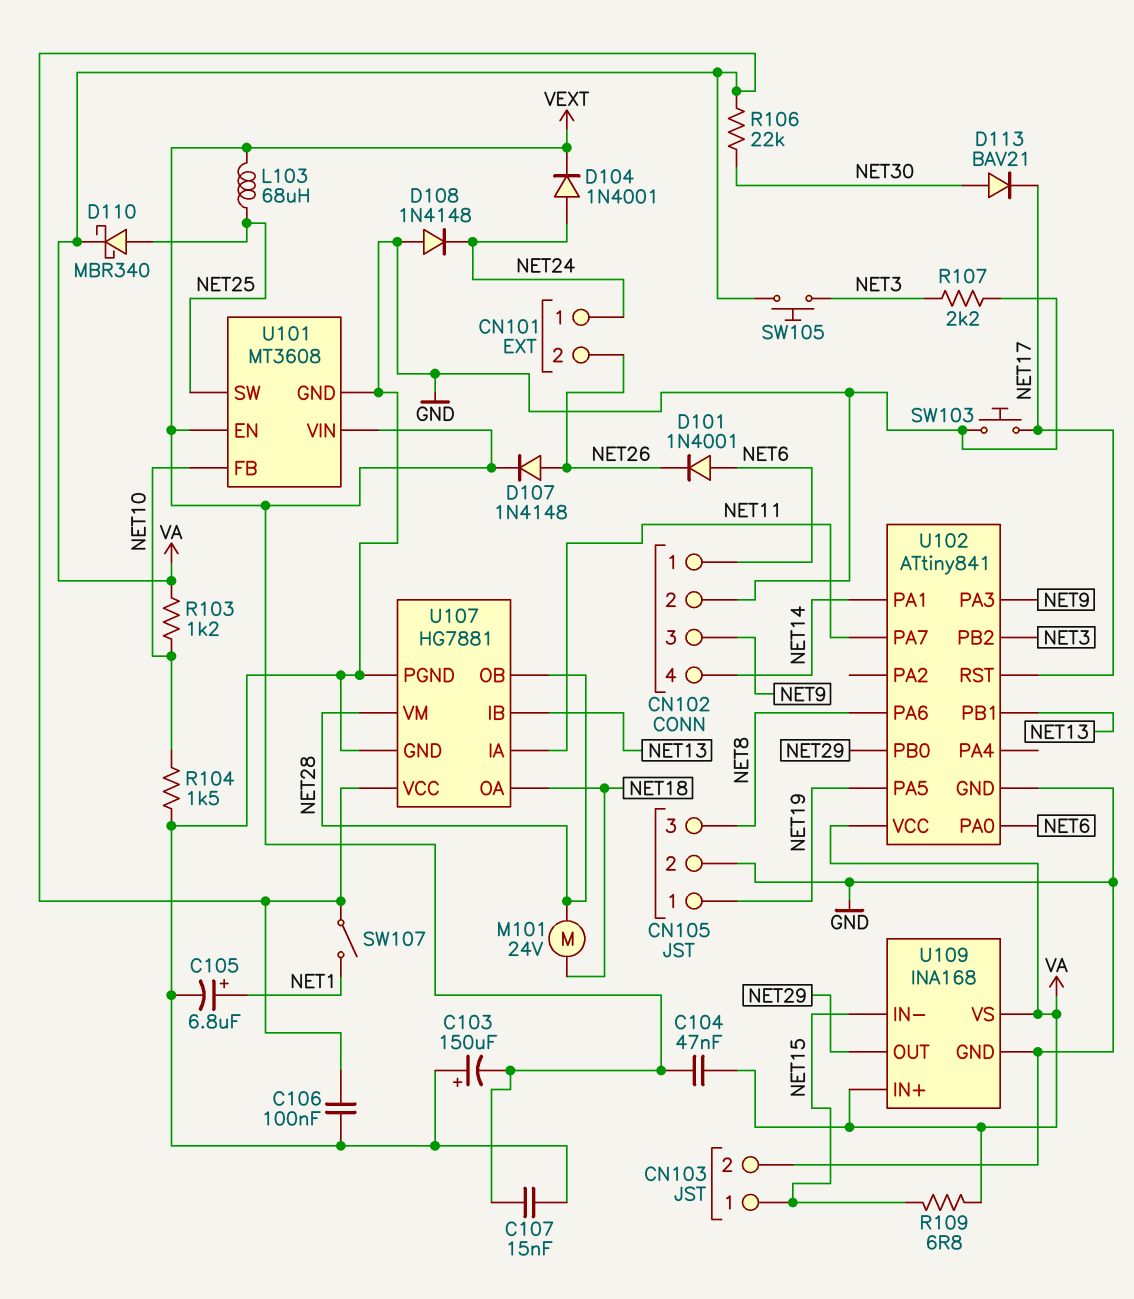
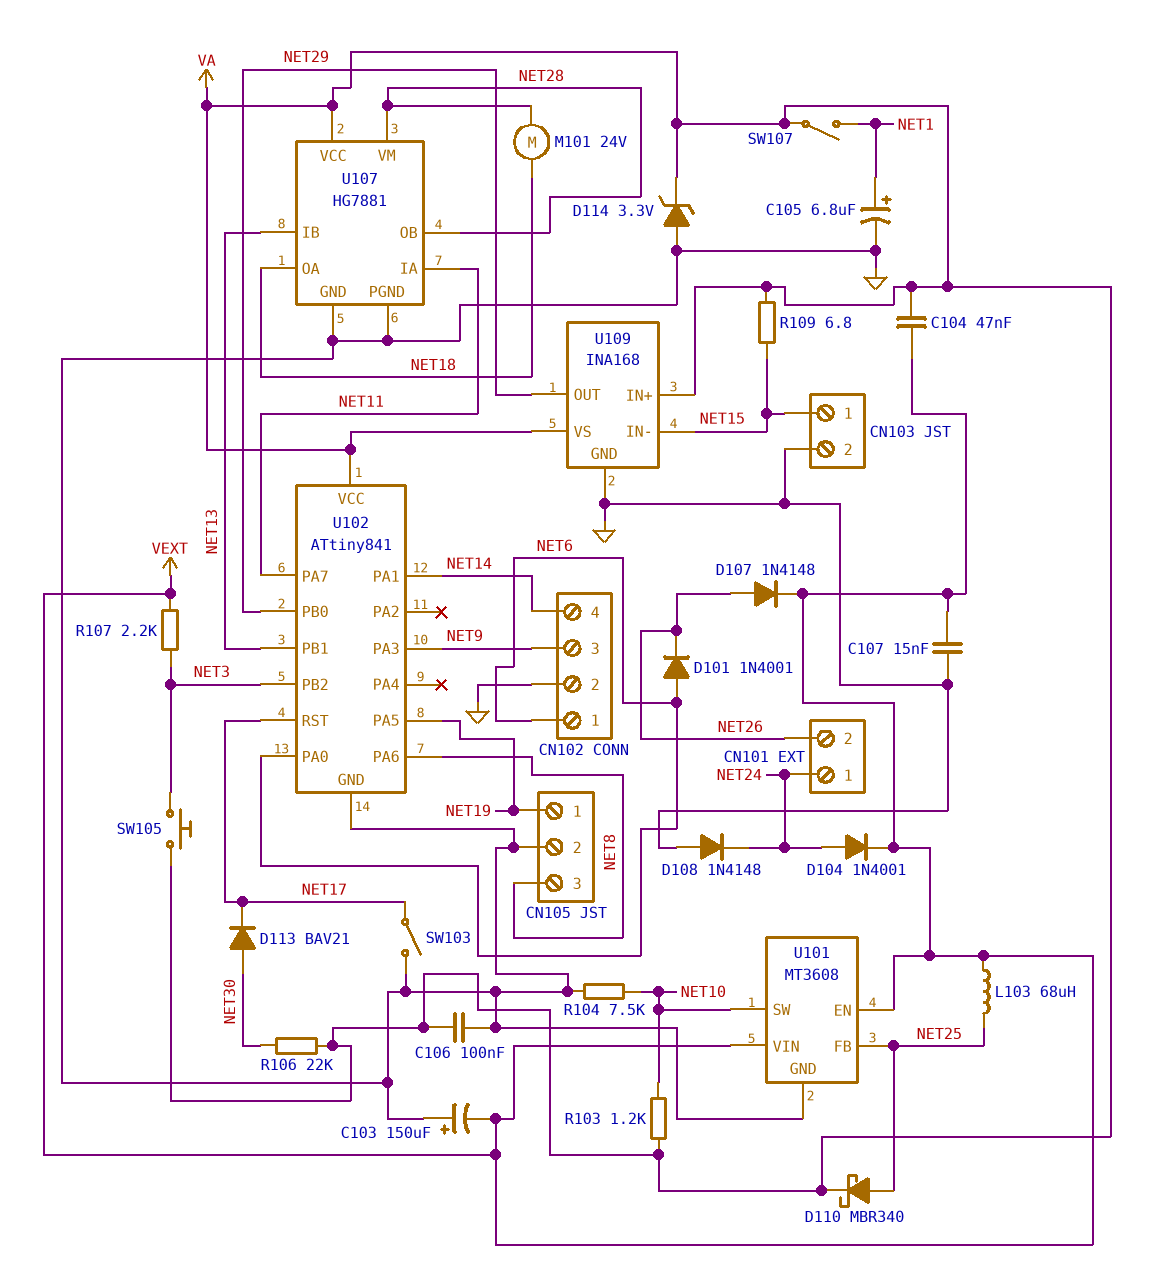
D114: none -> zener 3.3V (A GND, K VA)
R104: 1.5k (GND, NET10) -> 7.5k (GND, NET10)
R107: 2.2k (GND, NET3) -> 2.2k (NET3, VEXT)
SW103: button (GND, NET17) -> switch (GND, NET17)
U101 pin FB: NET10 -> NET25
U101 pin SW: NET25 -> NET10

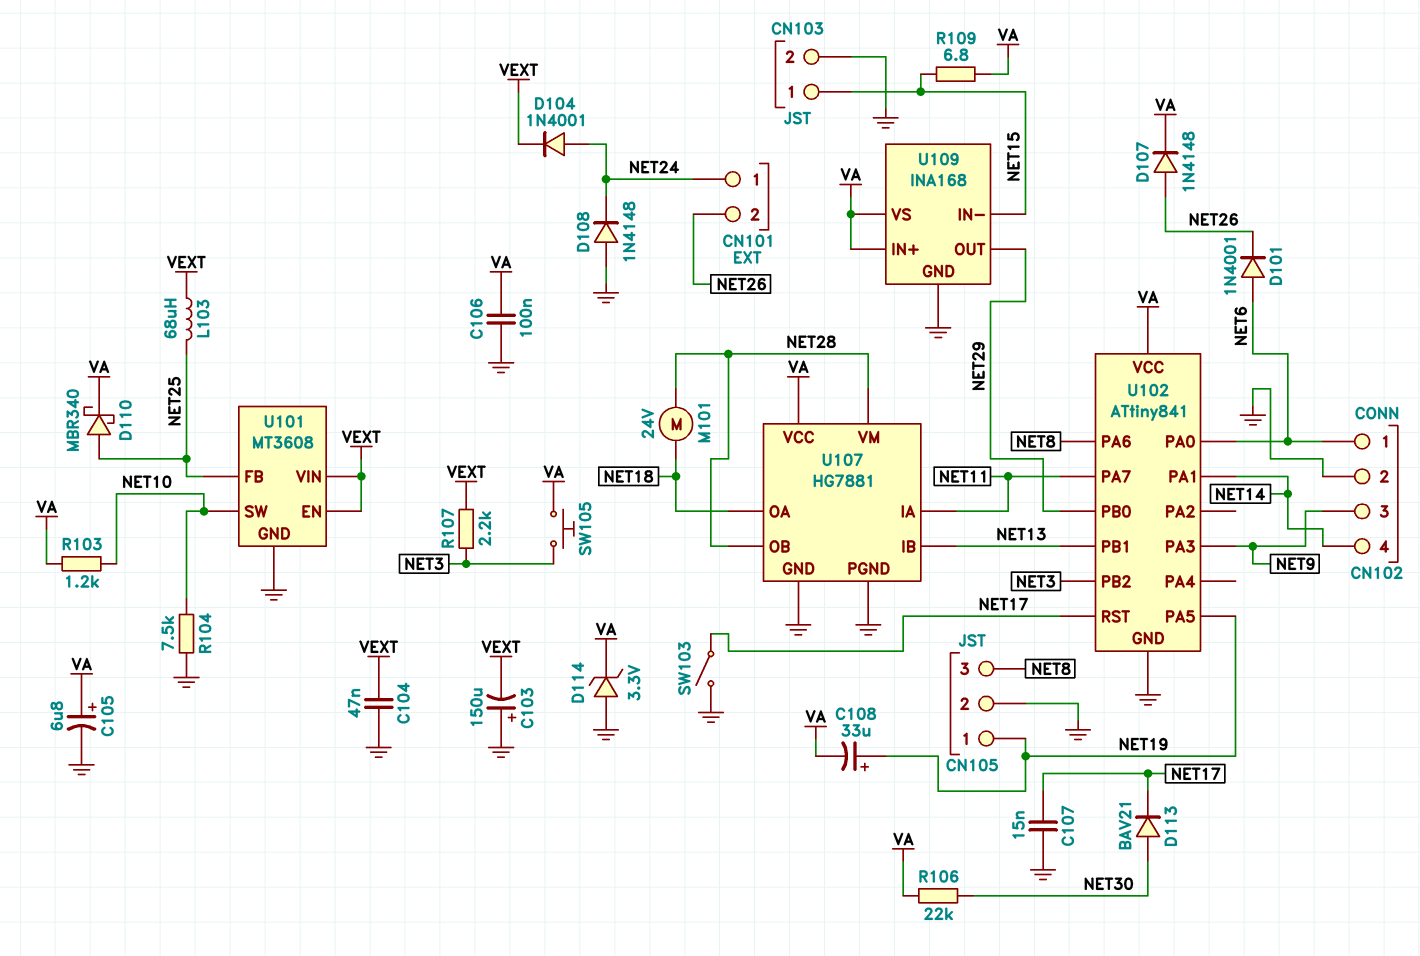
C104: 47nF (VA, VEXT) -> 47nF (GND, VEXT)
C105: 6.8uF (plus NET1, minus GND) -> 6.8uF (plus VA, minus GND)
C107: 15nF (GND, VEXT) -> 15nF (GND, NET17)
C108: none -> 33uF (plus NET19, minus VA)
D107: diode 1N4148 (A NET26, K VEXT) -> diode 1N4148 (A NET26, K VA)
SW107: switch (NET1, VA) -> none

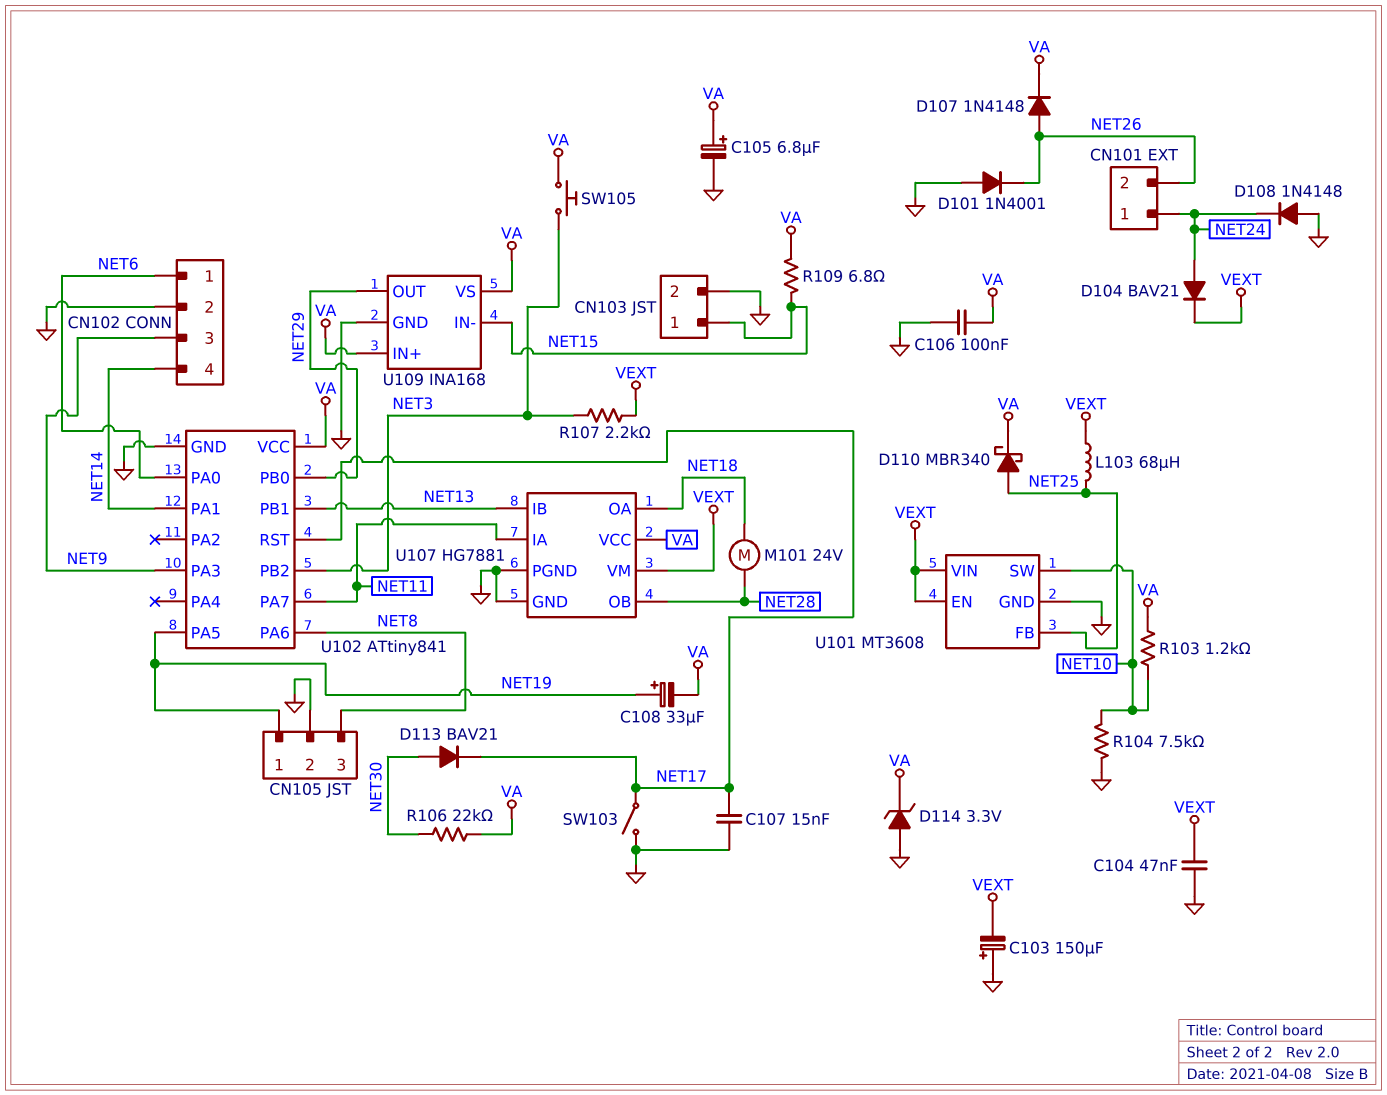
D101: diode 1N4001 (A NET6, K NET26) -> diode 1N4001 (A GND, K NET26)
D104: diode 1N4001 (A NET24, K VEXT) -> diode BAV21 (A NET24, K VEXT)
U107 pin VM: NET28 -> VEXT

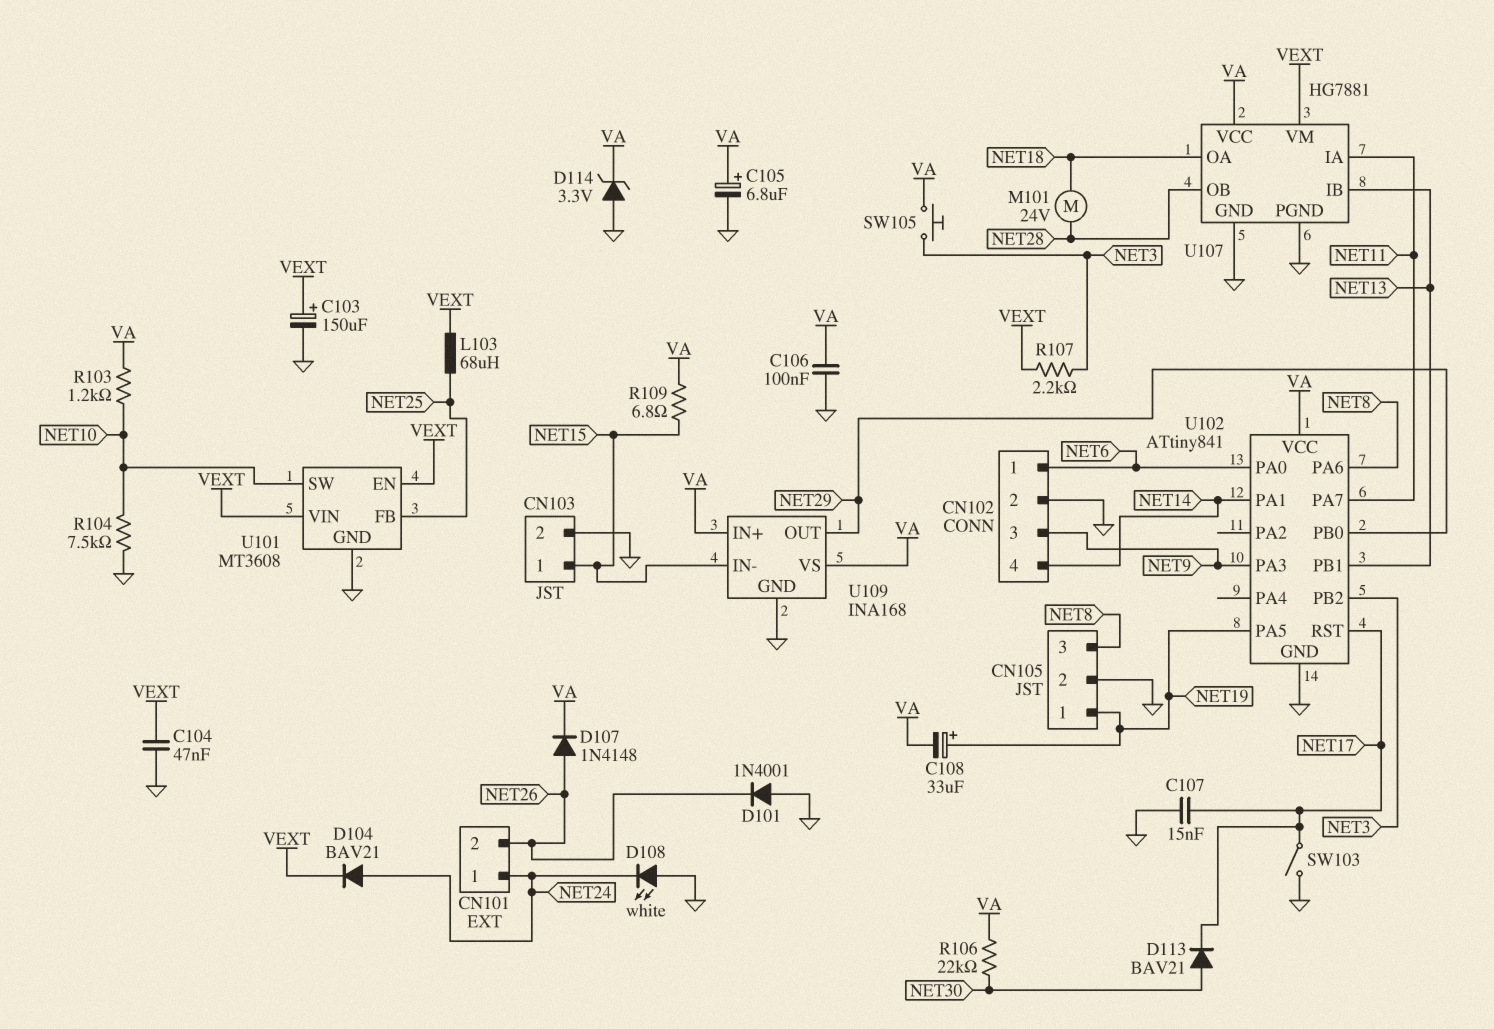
C103: 150uF (plus GND, minus VEXT) -> 150uF (plus VEXT, minus GND)
D108: diode 1N4148 (A GND, K NET24) -> LED white (A GND, K NET24)
D110: schottky MBR340 (A NET25, K VA) -> none

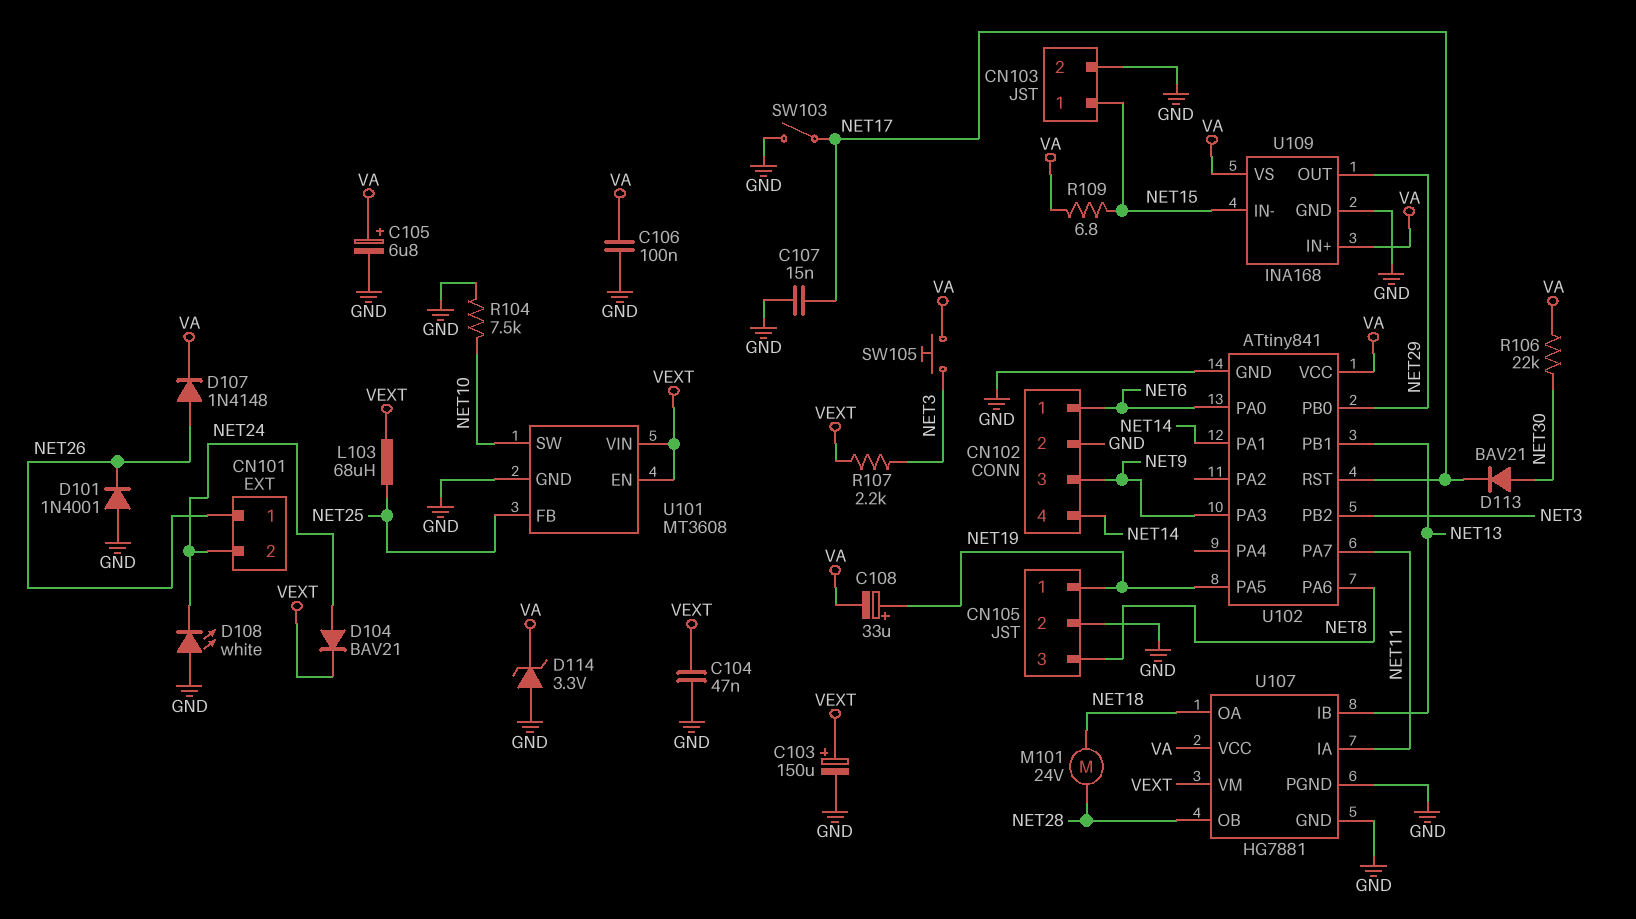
CN101 pin 1: NET24 -> NET26
CN101 pin 2: NET26 -> NET24
R103: 1.2k (NET10, VA) -> none

